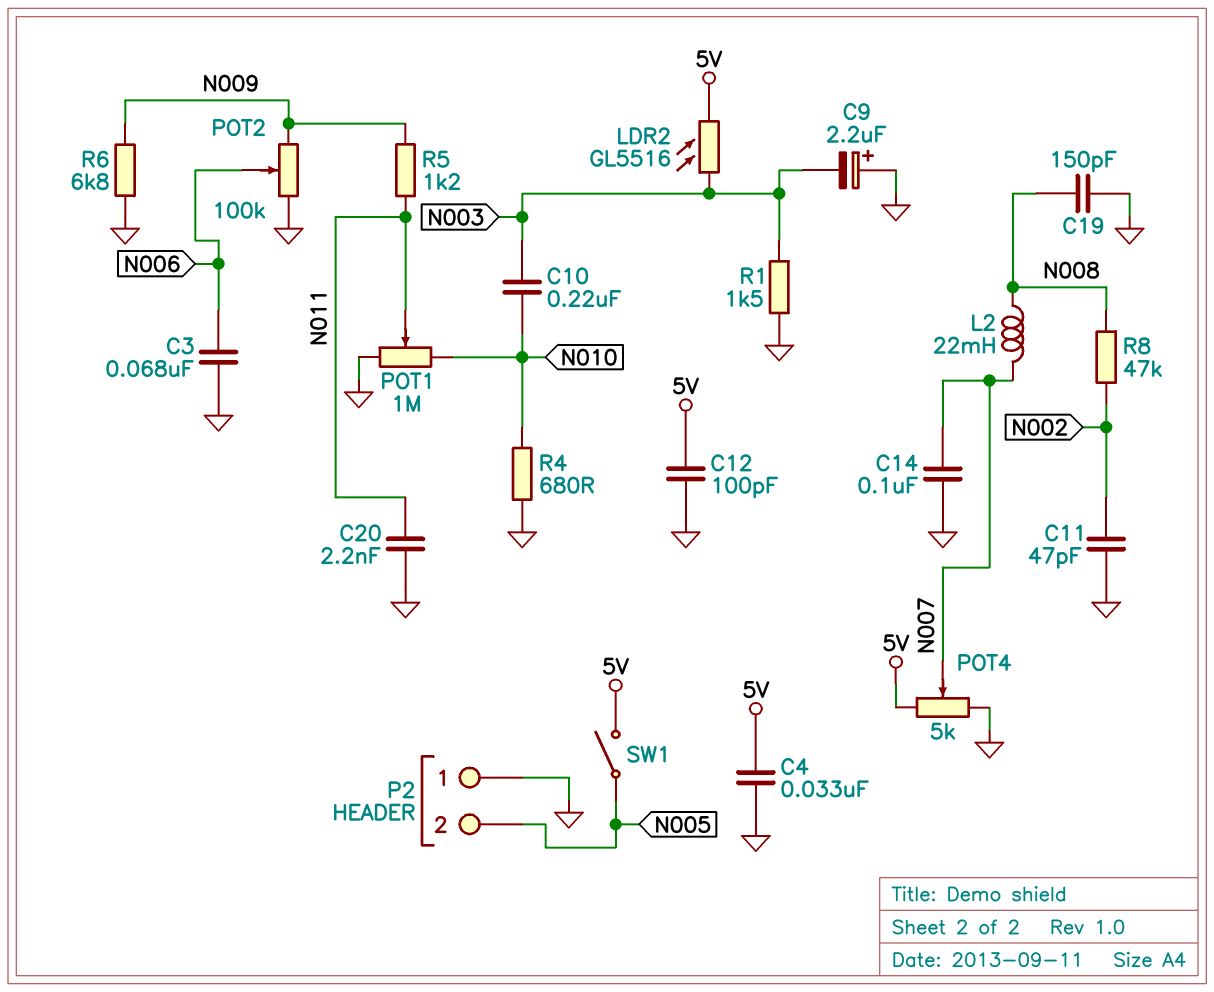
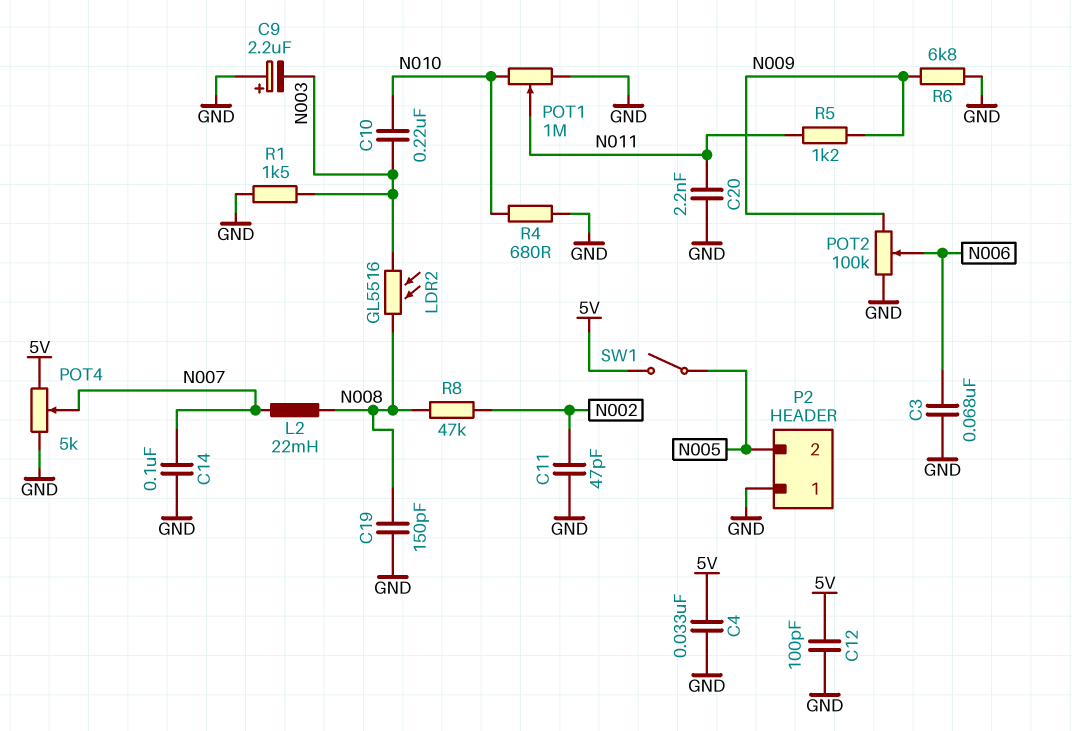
LDR2: GL5516 (5V, N003) -> GL5516 (N003, N008)

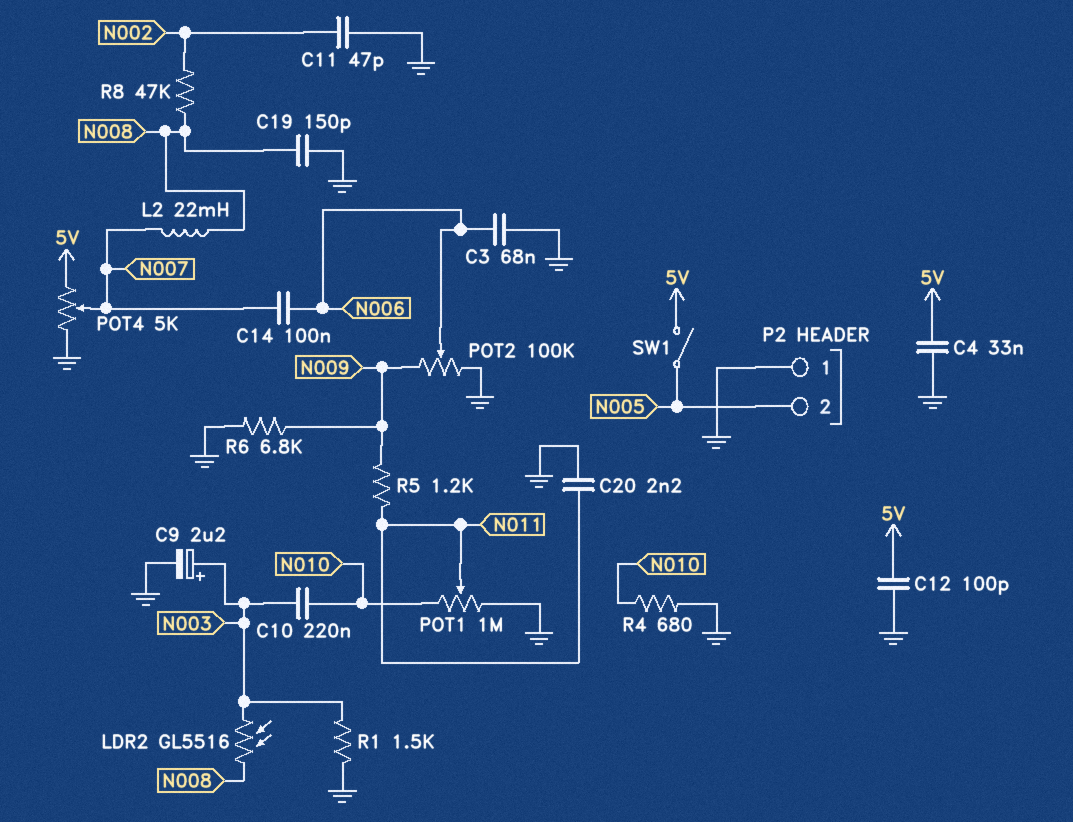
C9: 2.2uF (plus GND, minus N003) -> 2.2uF (plus N003, minus GND)
C14: 100nF (GND, N007) -> 100nF (N006, N007)

